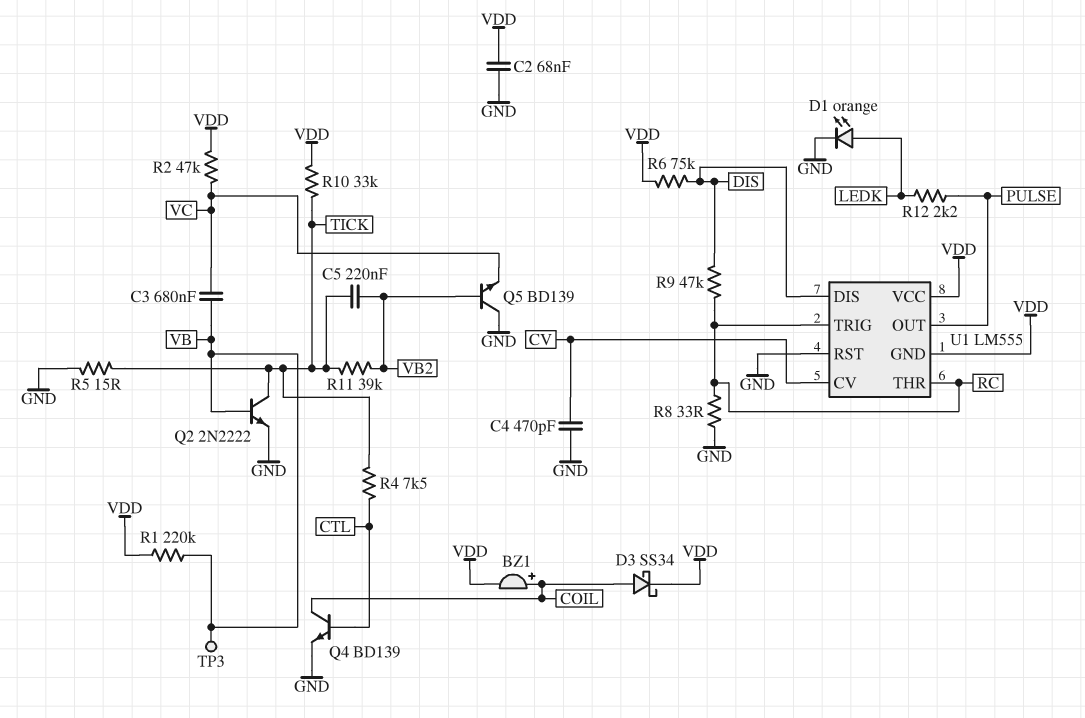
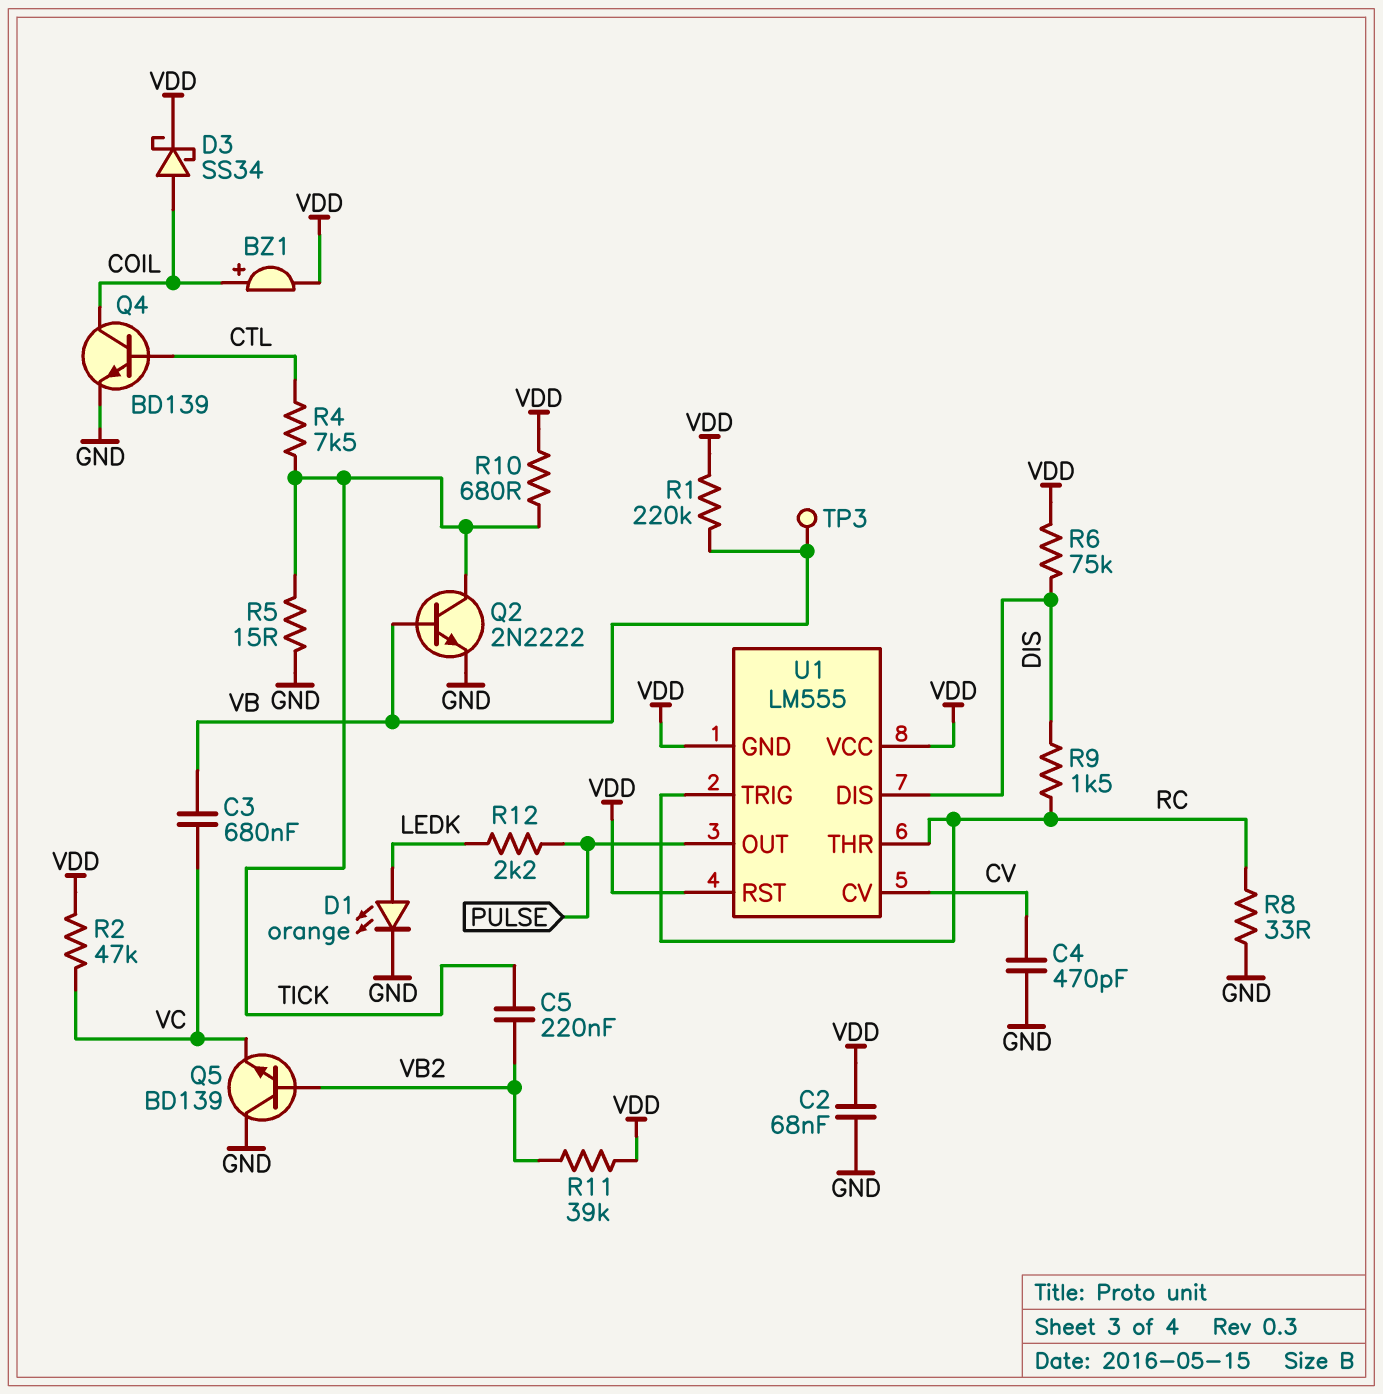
R9: 47k (DIS, RC) -> 1.5k (DIS, RC)
R10: 33k (TICK, VDD) -> 680 (TICK, VDD)
R11: 39k (TICK, VB2) -> 39k (VB2, VDD)
U1 pin RST: GND -> VDD

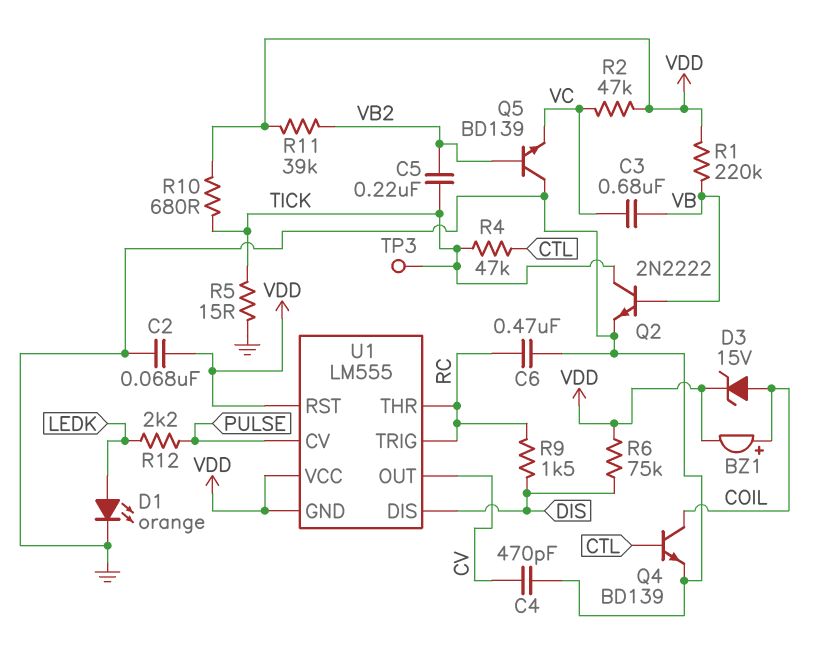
C6: none -> 470nF (GND, RC)
D3: schottky SS34 (A COIL, K VDD) -> zener 15V (A COIL, K VDD)
R4: 7.5k (CTL, TICK) -> 47k (CTL, TICK)
R8: 33 (GND, RC) -> none
TP3: test point (VB) -> test point (TICK)
U1 pin CV: CV -> PULSE
U1 pin OUT: PULSE -> CV

